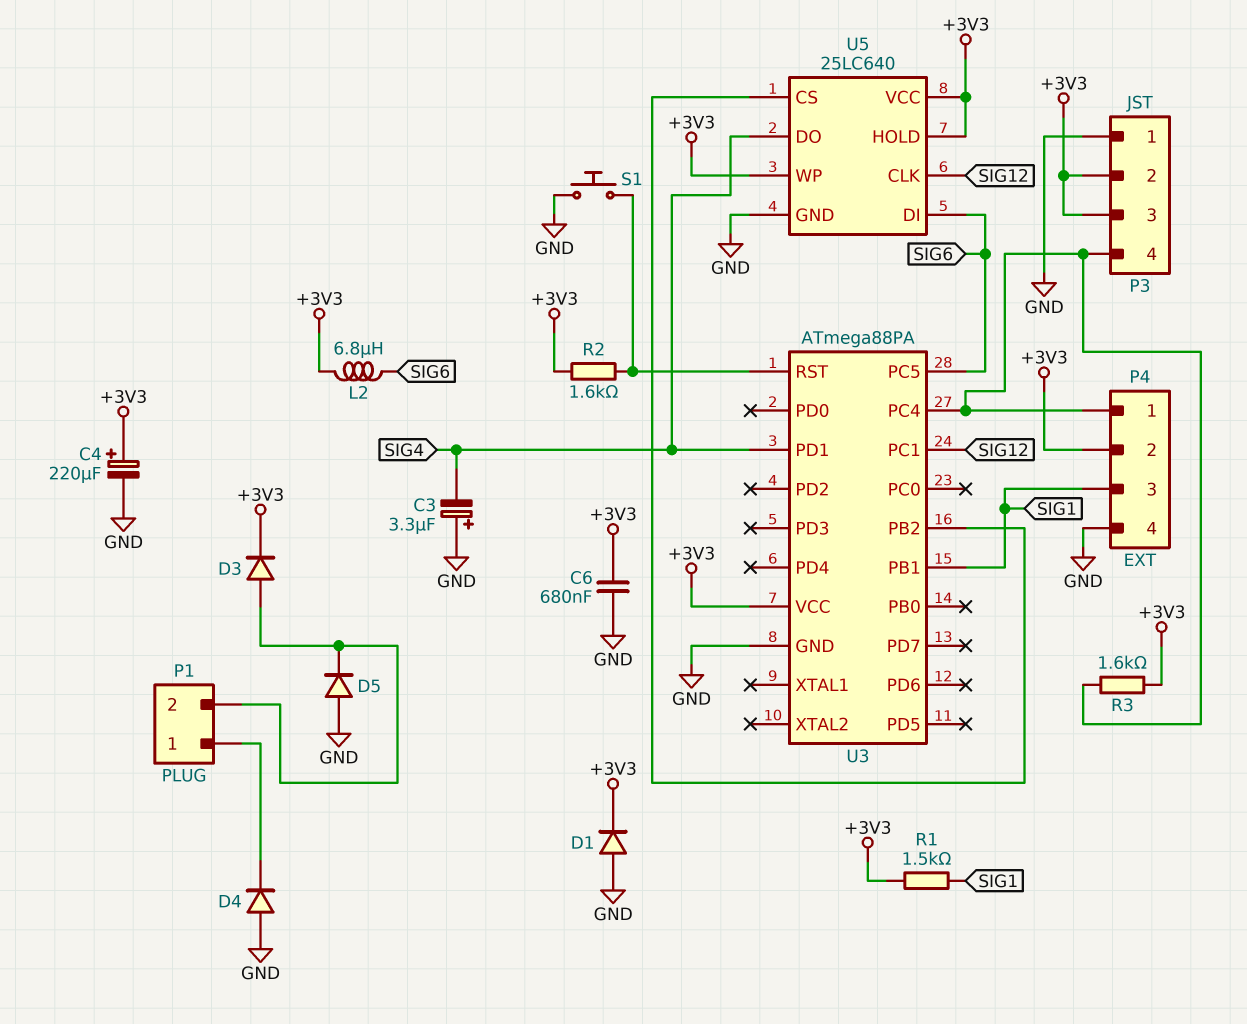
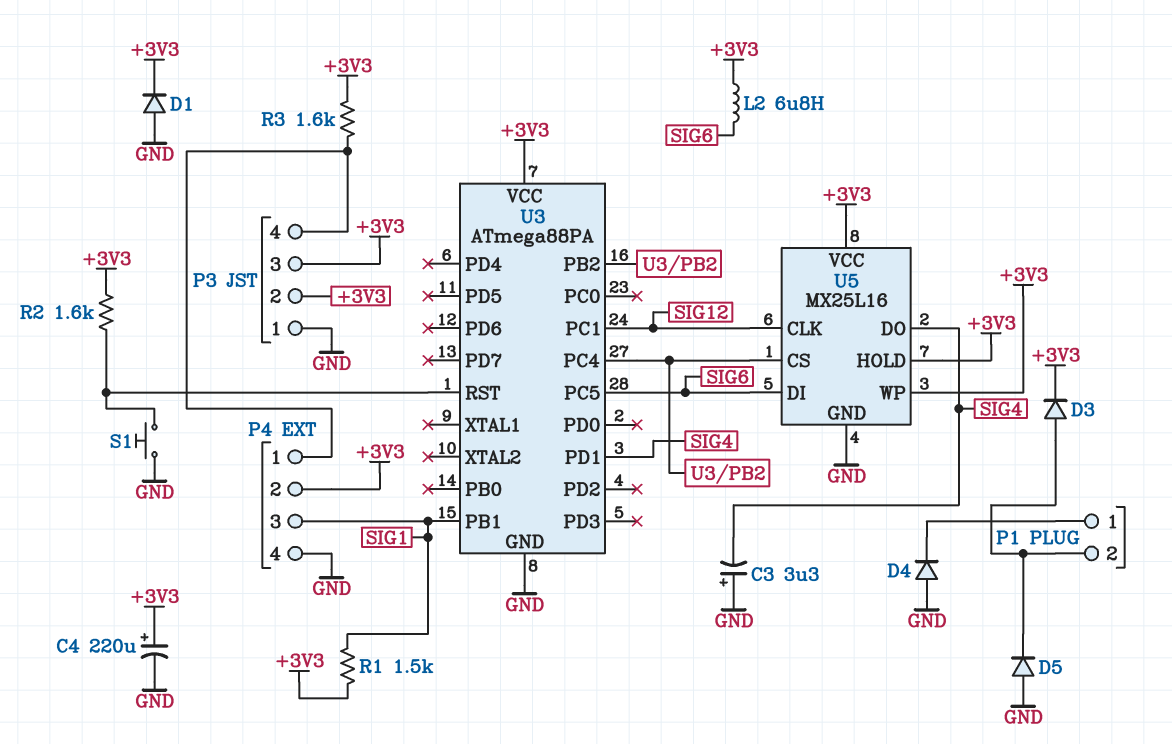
C6: 680nF (+3V3, GND) -> none
U3 pin PC4: P3/4 -> U3/PB2
U5: 25LC640 -> MX25L16

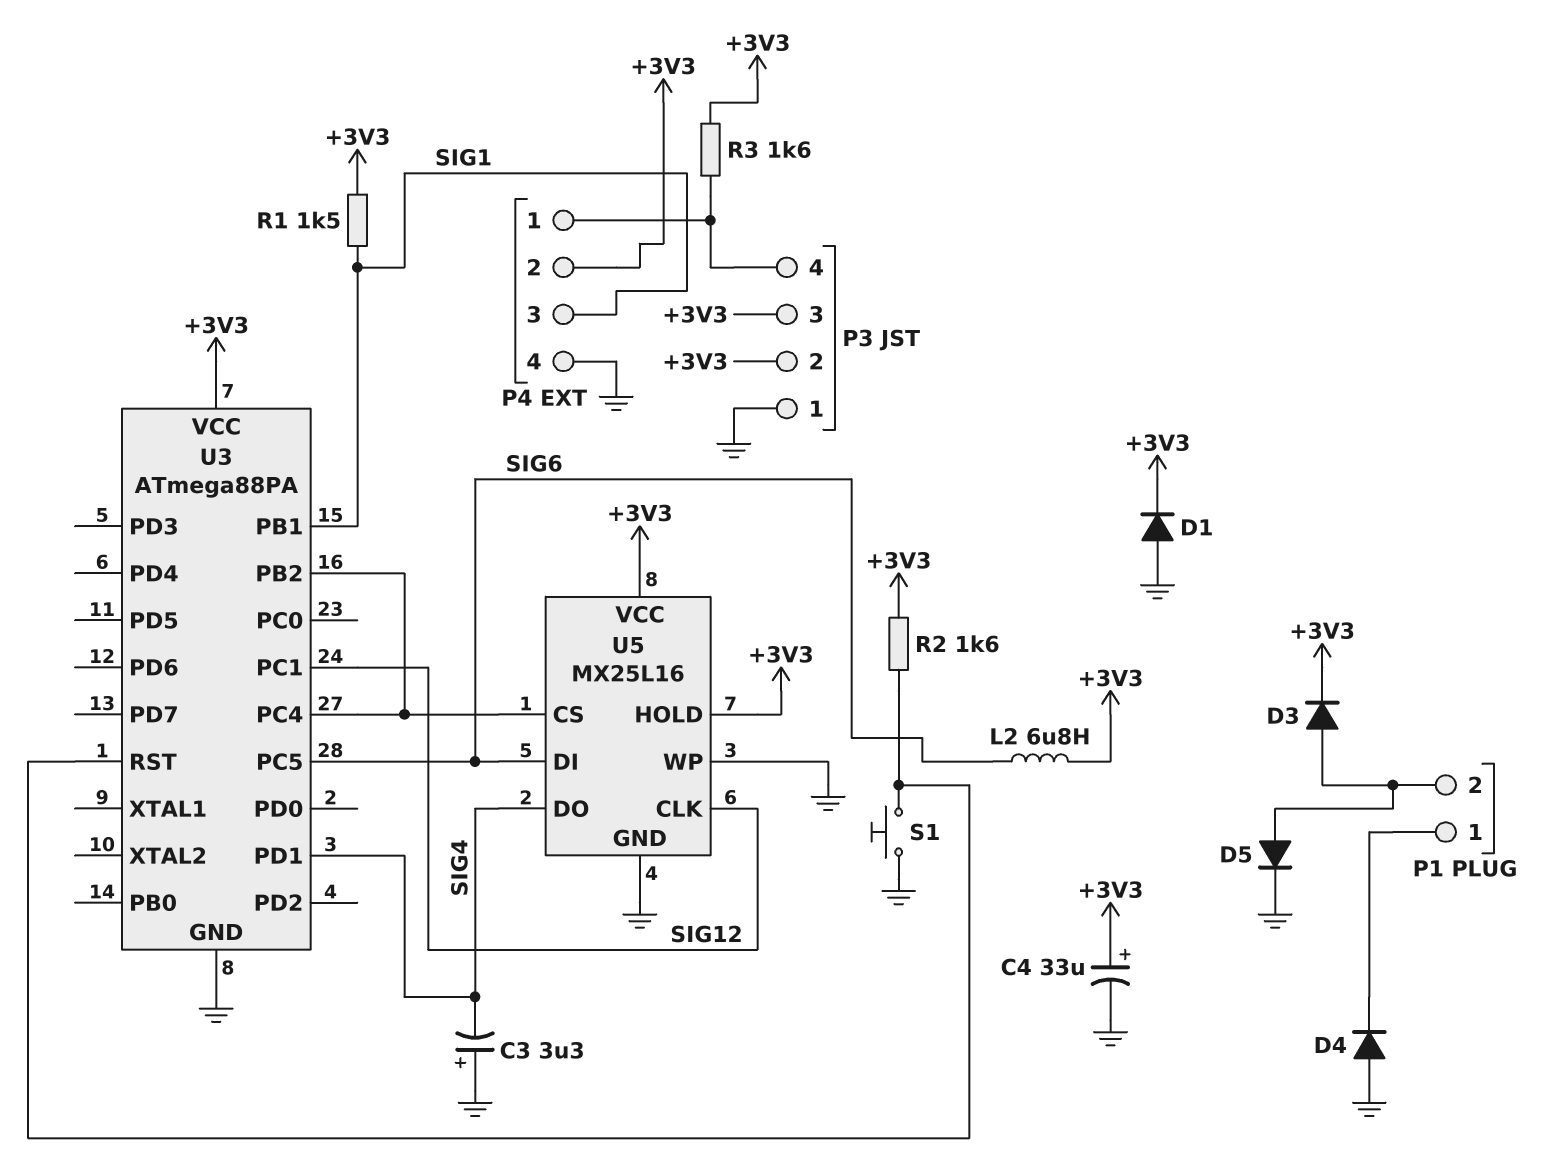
C4: 220uF (plus +3V3, minus GND) -> 33uF (plus +3V3, minus GND)
D5: diode (A GND, K P1/2) -> diode (A P1/2, K GND)
U5 pin WP: +3V3 -> GND

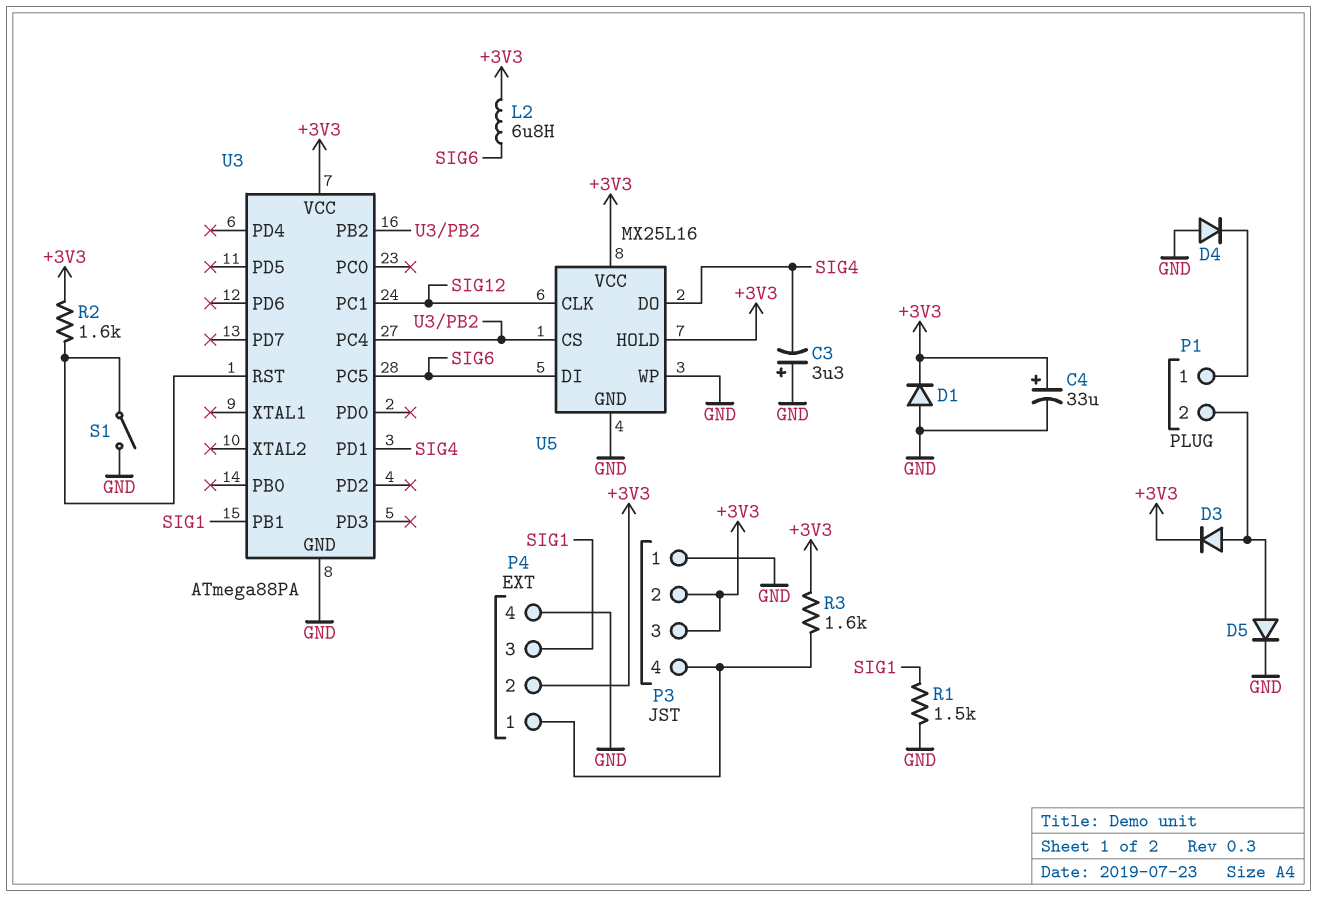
R1: 1.5k (+3V3, SIG1) -> 1.5k (GND, SIG1)
S1: button (GND, U3/RST) -> switch (GND, U3/RST)

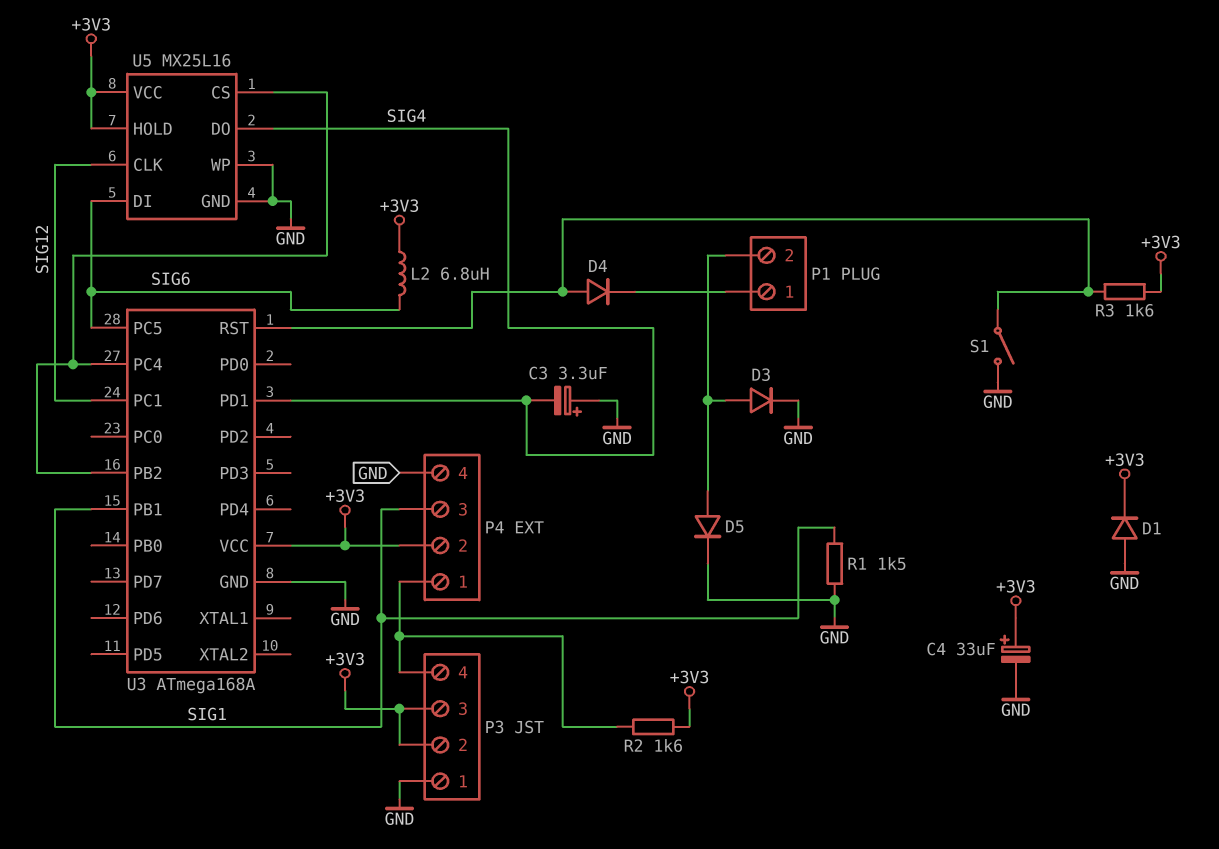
D3: diode (A P1/2, K +3V3) -> diode (A P1/2, K GND)
D4: diode (A GND, K P1/1) -> diode (A U3/RST, K P1/1)
R2: 1.6k (+3V3, U3/RST) -> 1.6k (+3V3, P3/4)
R3: 1.6k (+3V3, P3/4) -> 1.6k (+3V3, U3/RST)
U3: ATmega88PA -> ATmega168A

